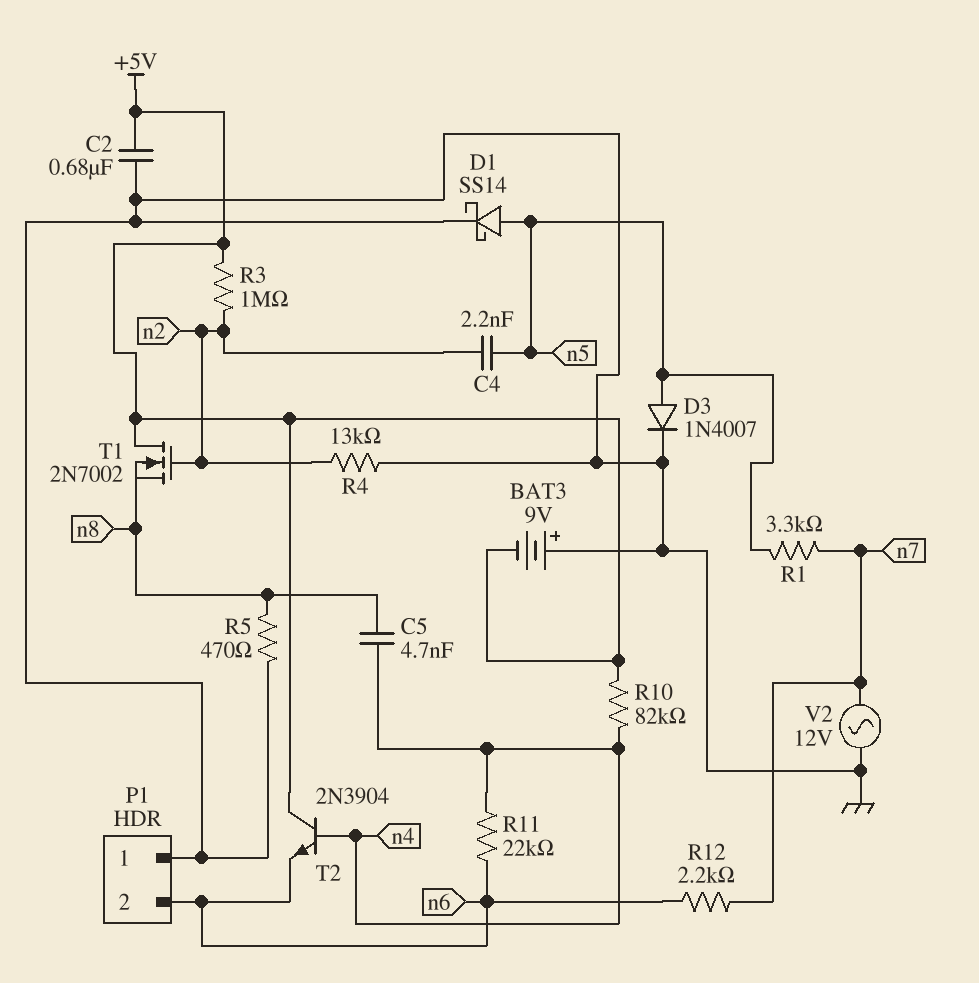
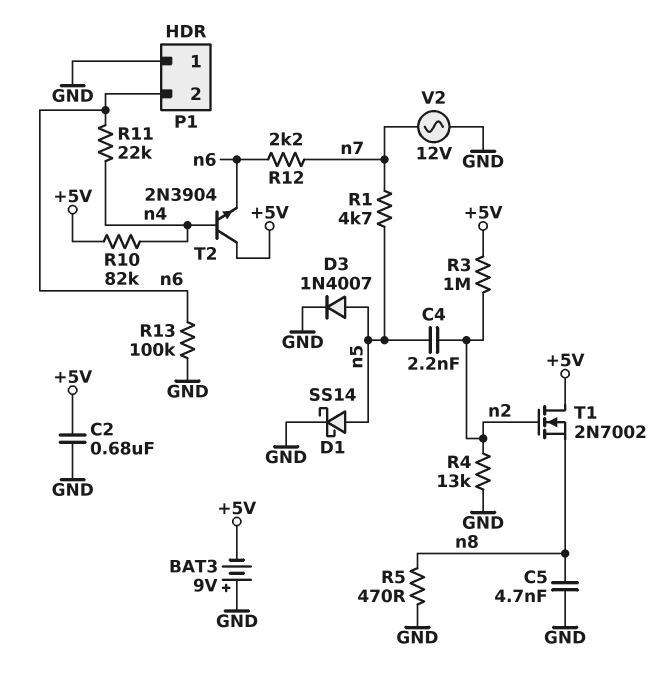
C5: 4.7nF (n4, n8) -> 4.7nF (GND, n8)
R1: 3.3k (n5, n7) -> 4.7k (n5, n7)
R13: none -> 100k (GND, n6)

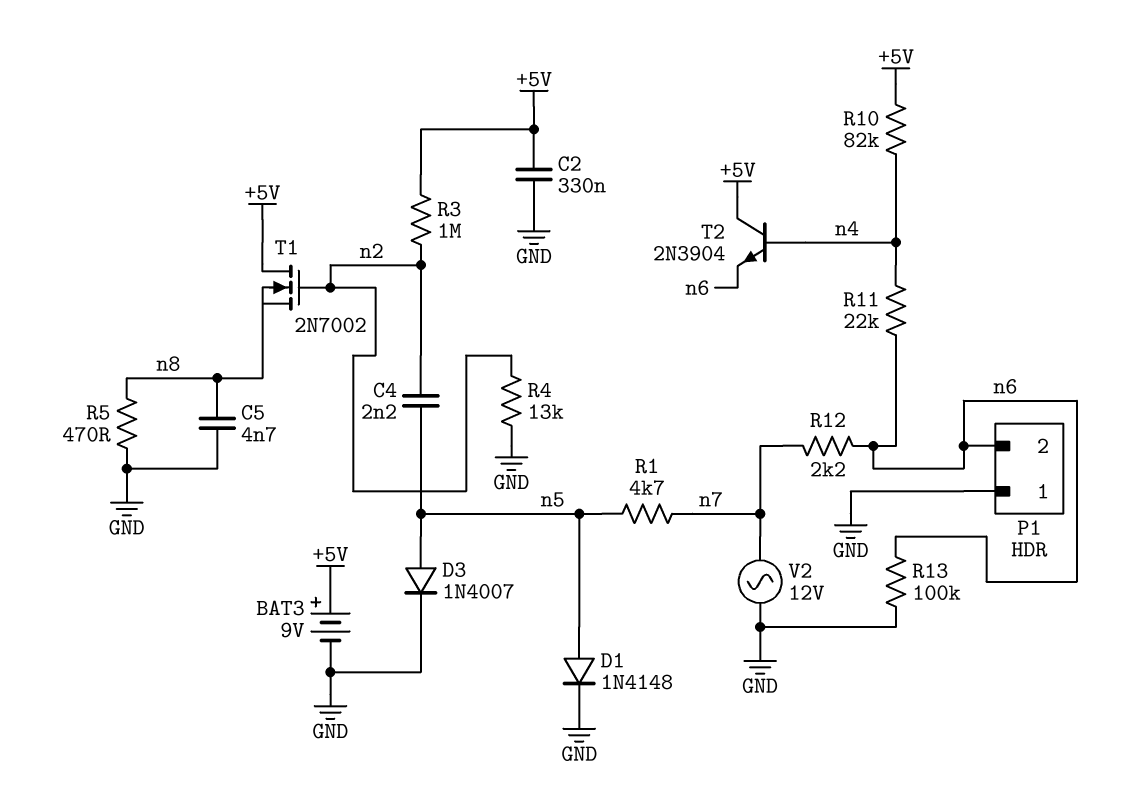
BAT3: 9V (plus GND, minus +5V) -> 9V (plus +5V, minus GND)
C2: 680nF (+5V, GND) -> 330nF (+5V, GND)
D1: schottky SS14 (A n5, K GND) -> diode 1N4148 (A n5, K GND)

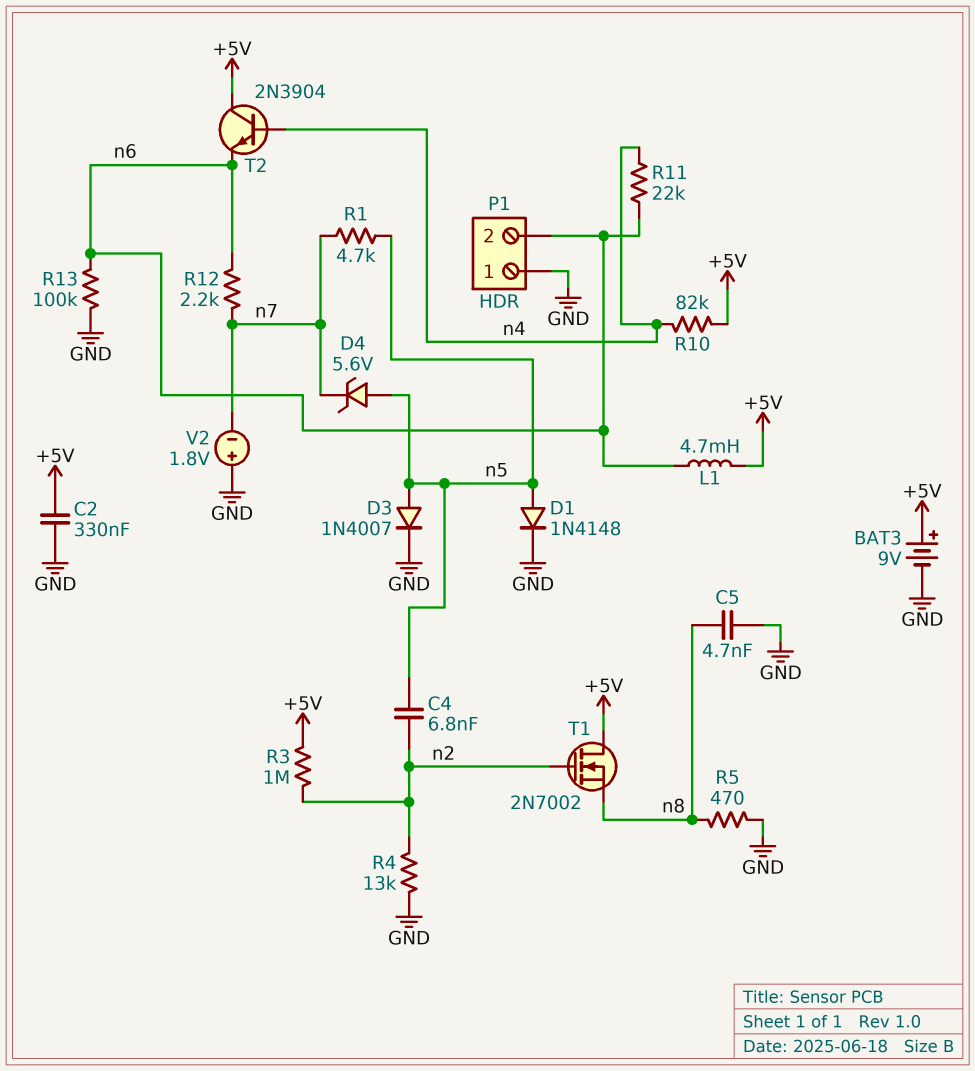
C4: 2.2nF (n2, n5) -> 6.8nF (n2, n5)
D4: none -> zener 5.6V (A n5, K n7)
L1: none -> 4.7mH (+5V, n6)
V2: AC 12V (GND, n7) -> 1.8V (plus GND, minus n7)

